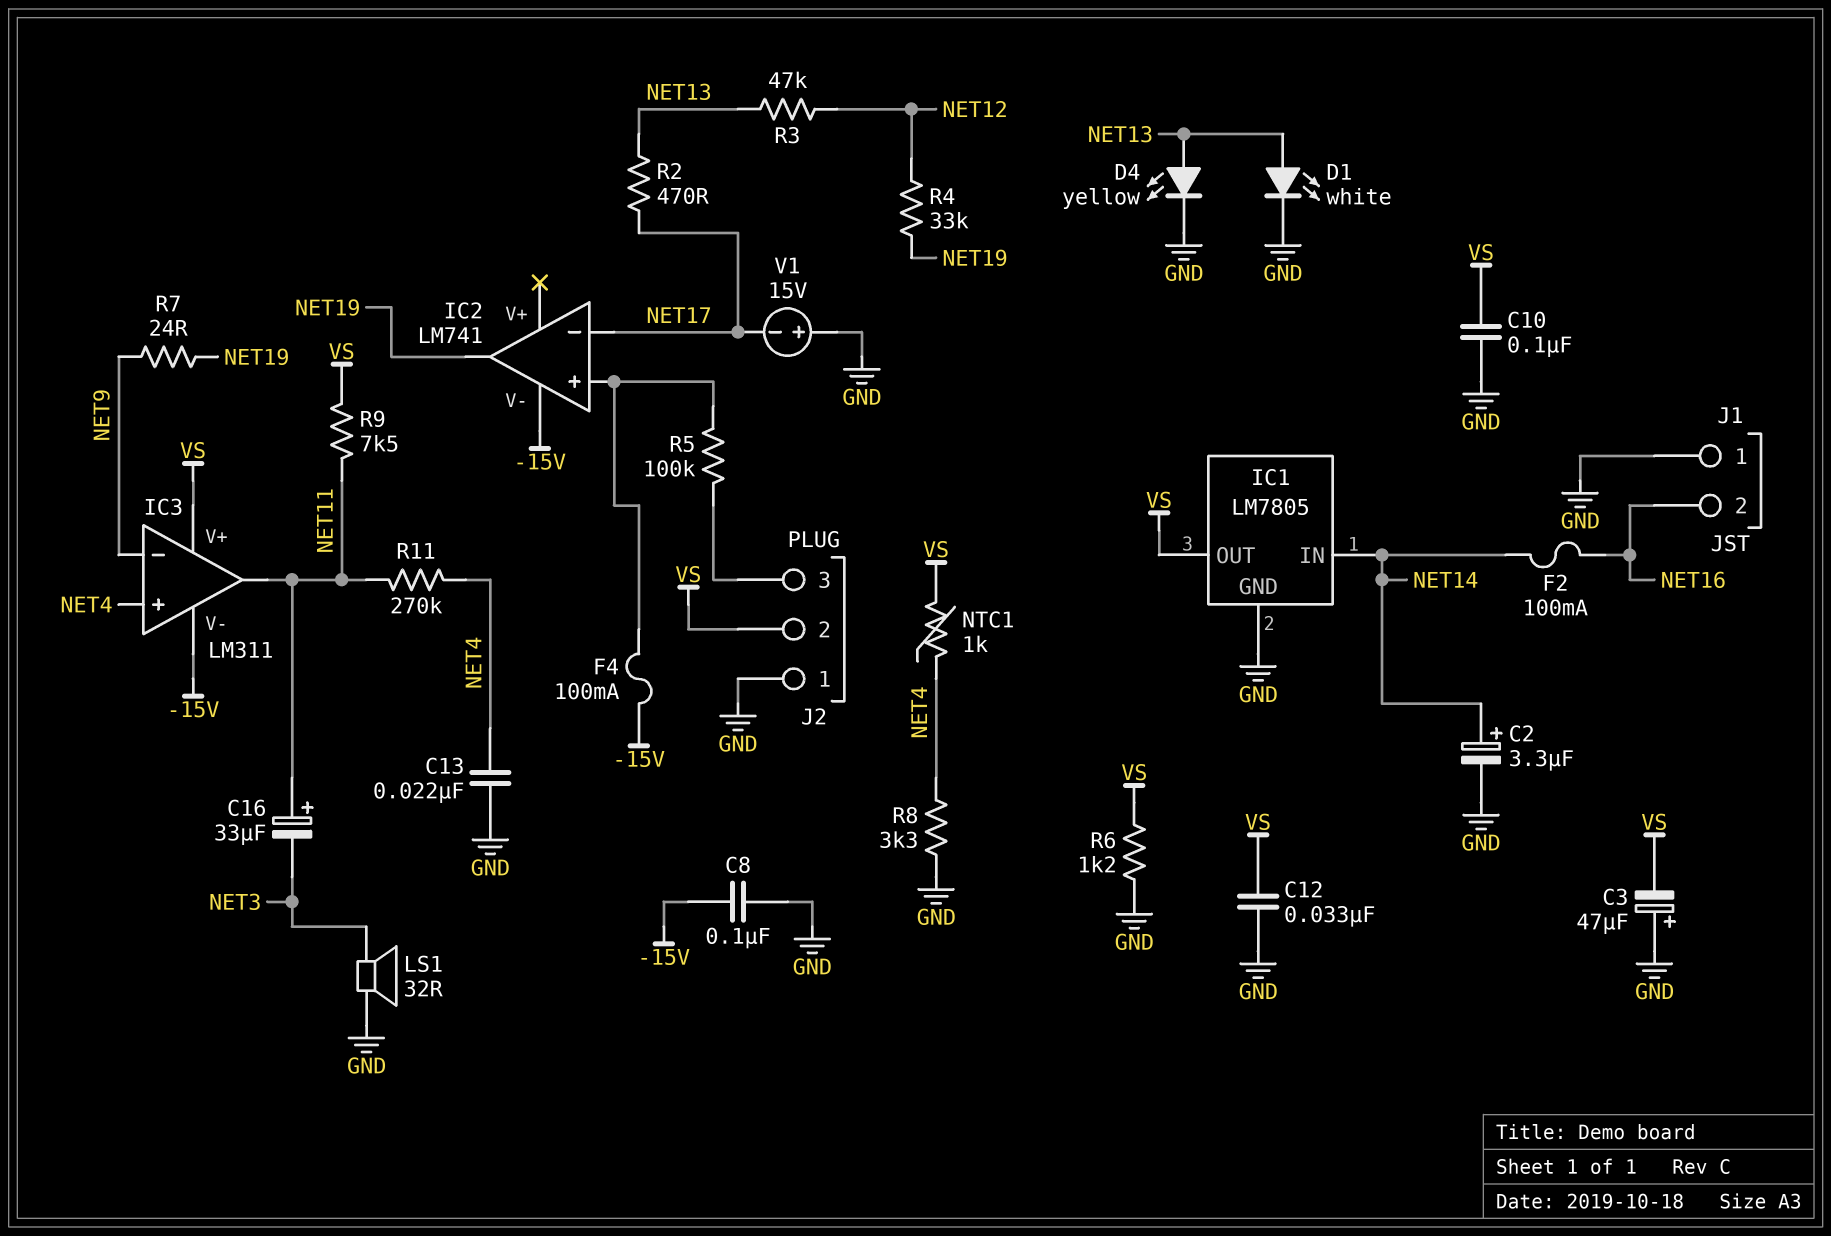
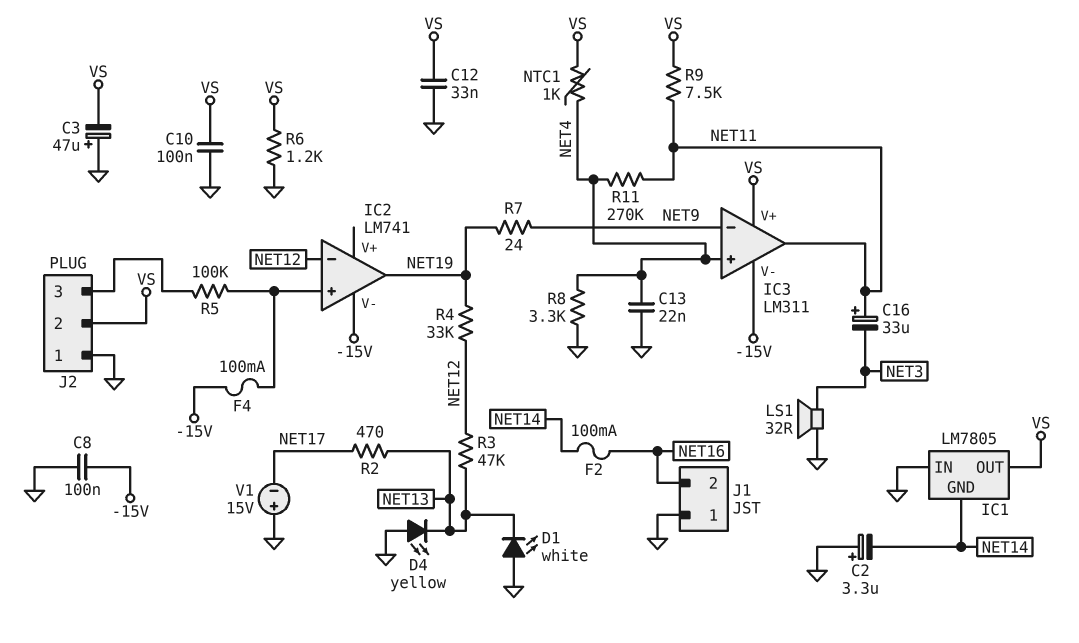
C2: 3.3uF (plus NET14, minus GND) -> 3.3uF (plus GND, minus NET14)
D1: LED white (A NET13, K GND) -> LED white (A GND, K NET13)
D4: LED yellow (A NET13, K GND) -> LED yellow (A GND, K NET13)
IC1 pin GND: GND -> NET14
IC1 pin IN: NET14 -> GND
IC2 pin in-: NET17 -> NET12

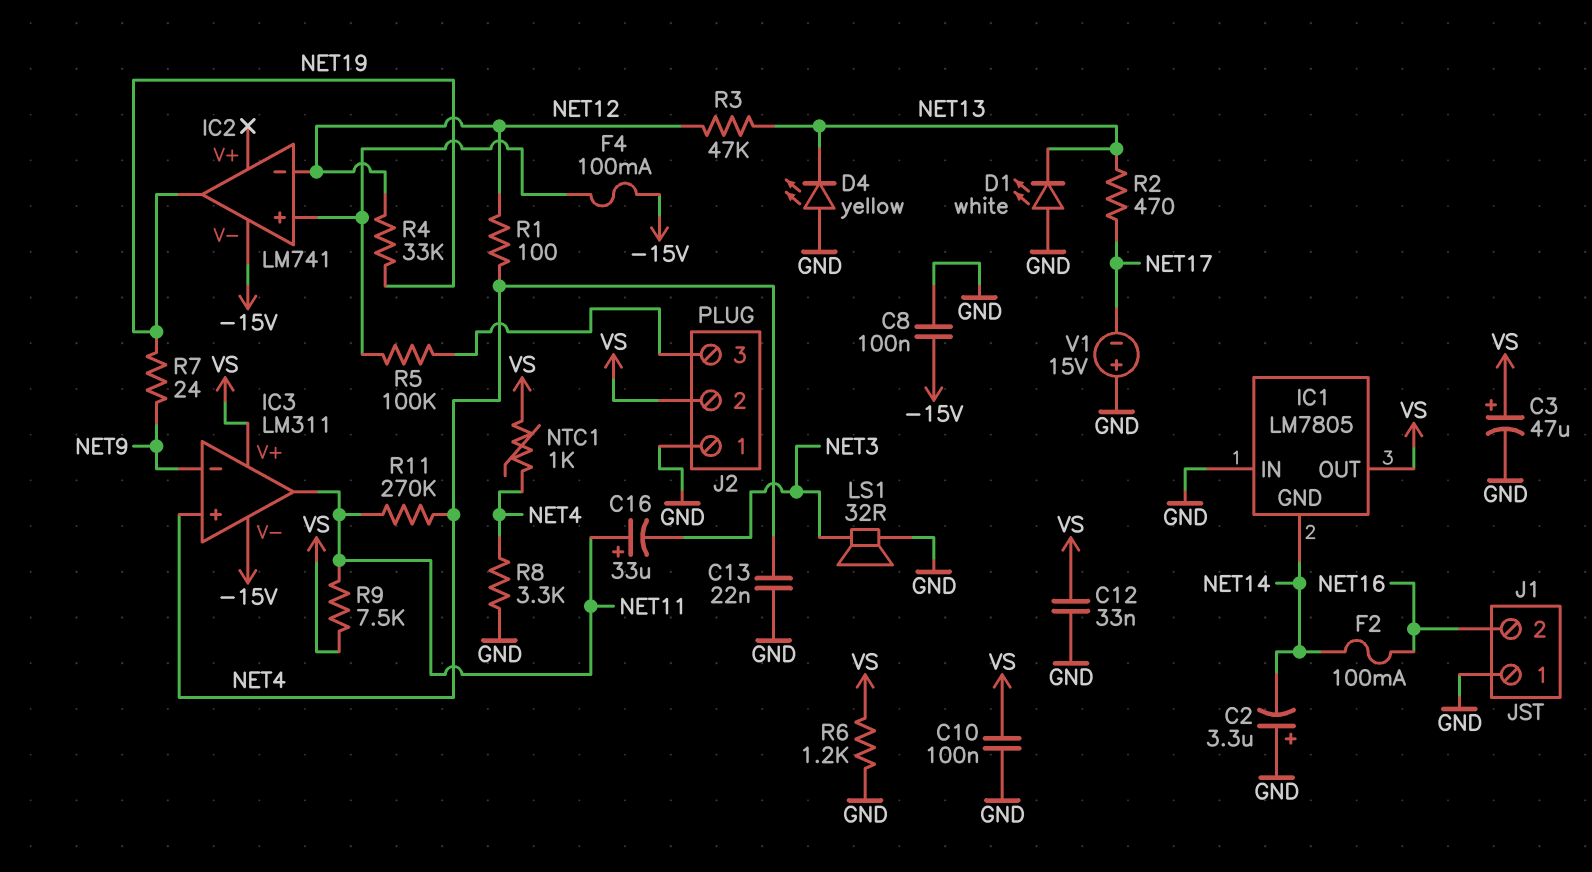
C3: 47uF (plus GND, minus VS) -> 47uF (plus VS, minus GND)
R1: none -> 100 (NET4, NET12)

